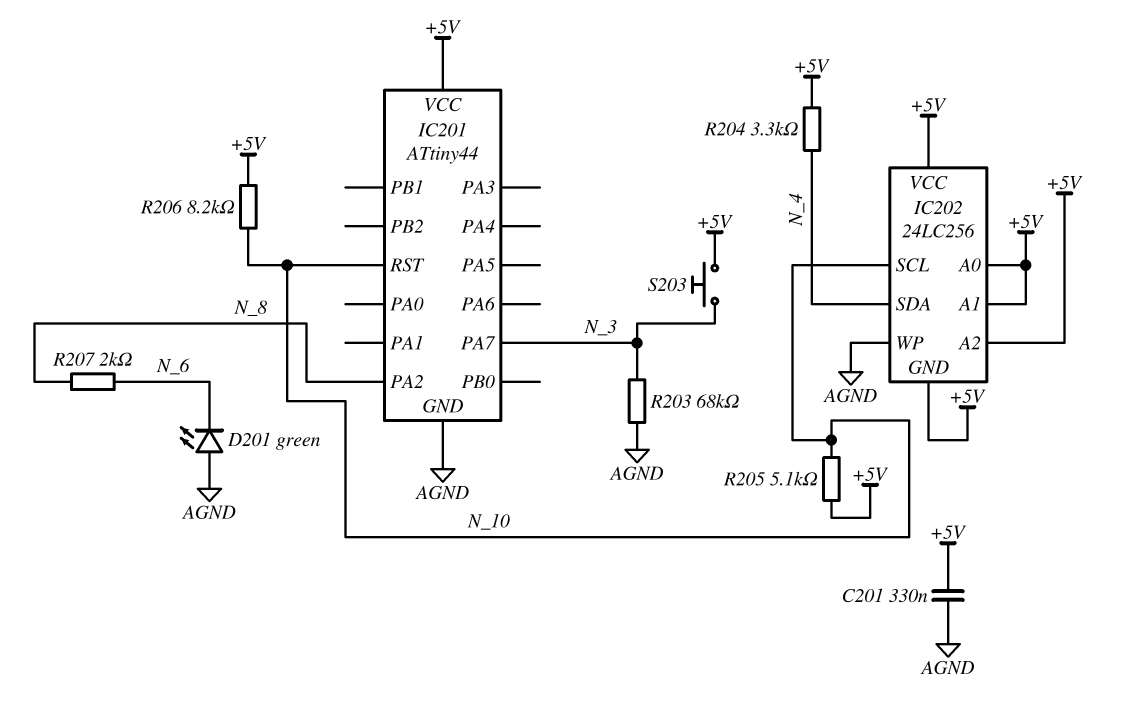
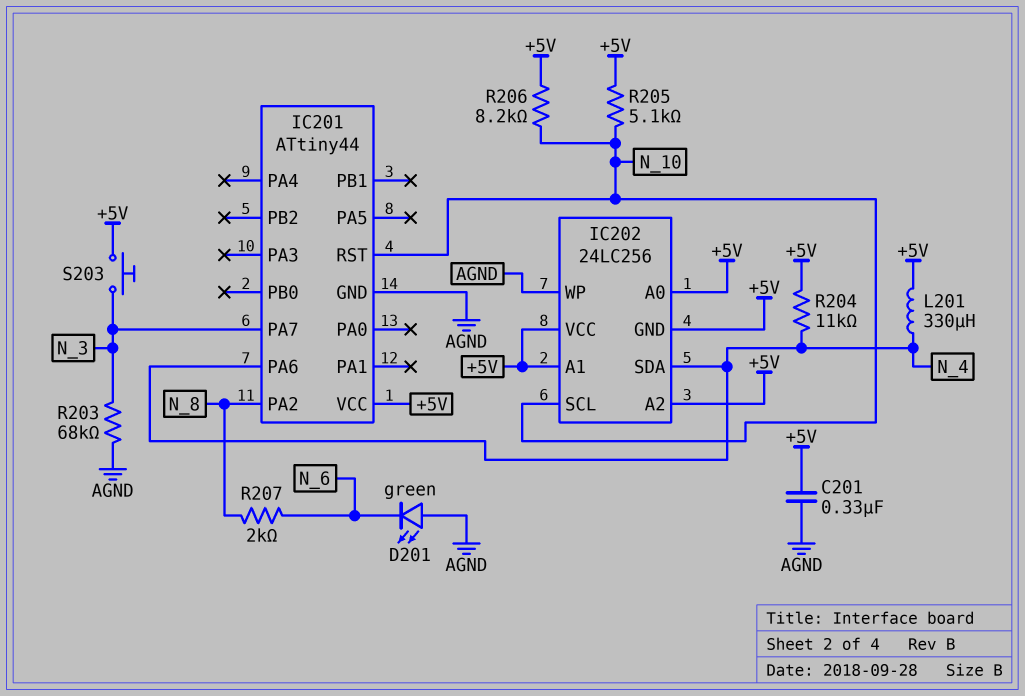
IC201 pin PA6: none -> N_4
L201: none -> 330uH (+5V, N_4)
R204: 3.3k (+5V, N_4) -> 11k (+5V, N_4)

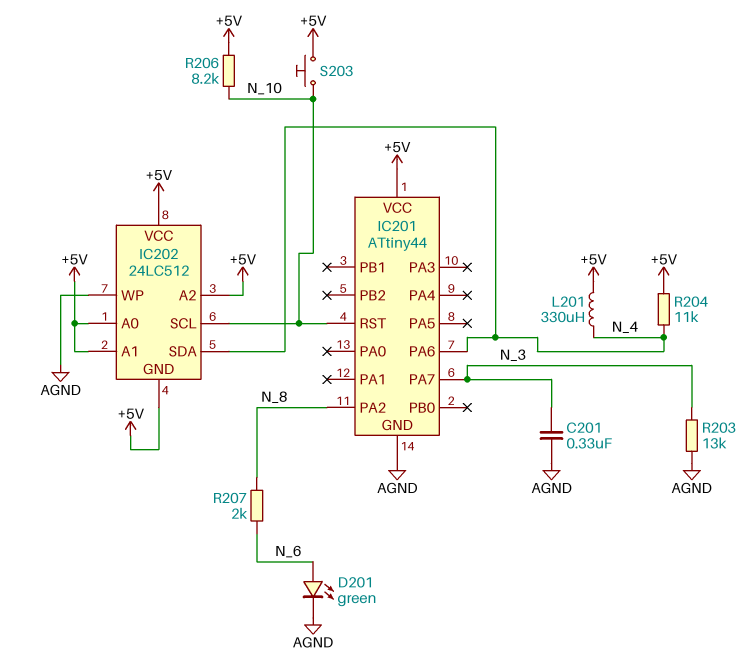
C201: 330nF (+5V, AGND) -> 330nF (AGND, N_3)
D201: LED green (A AGND, K N_6) -> LED green (A N_6, K AGND)
IC202: 24LC256 -> 24LC512
R203: 68k (AGND, N_3) -> 13k (AGND, N_3)
R205: 5.1k (+5V, N_10) -> none
S203: button (+5V, N_3) -> button (+5V, N_10)

